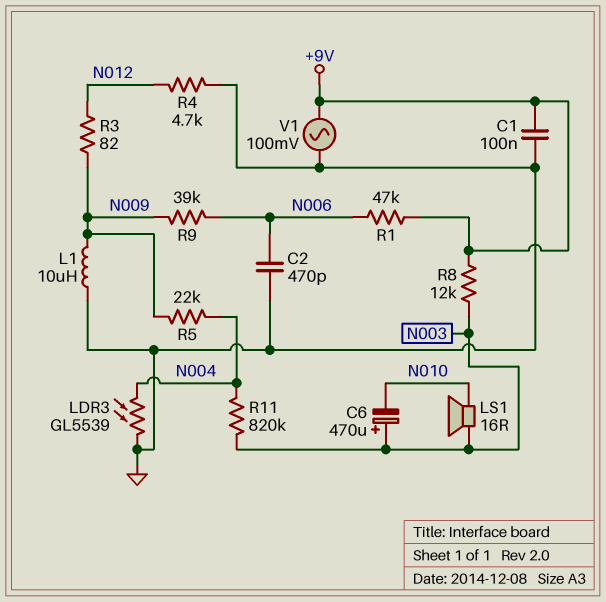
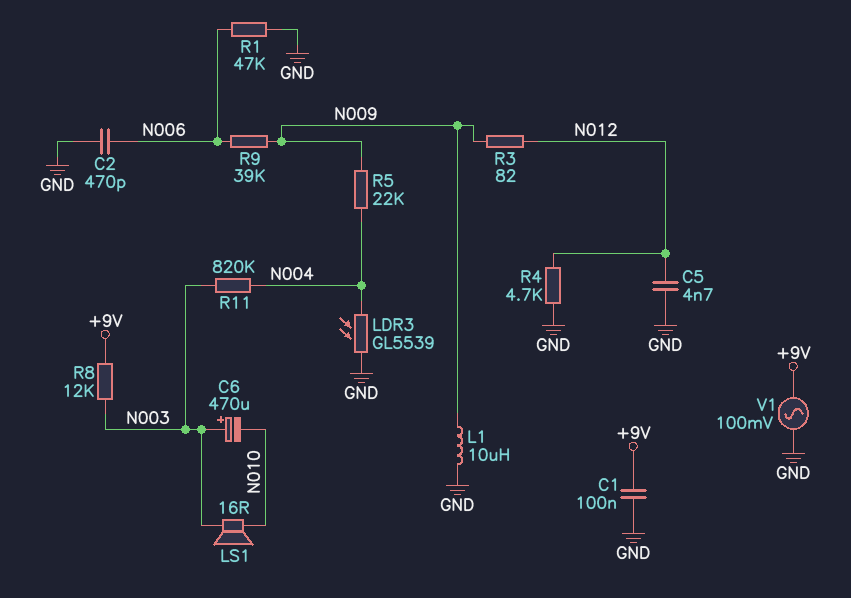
C5: none -> 4.7nF (GND, N012)
R1: 47k (+9V, N006) -> 47k (GND, N006)

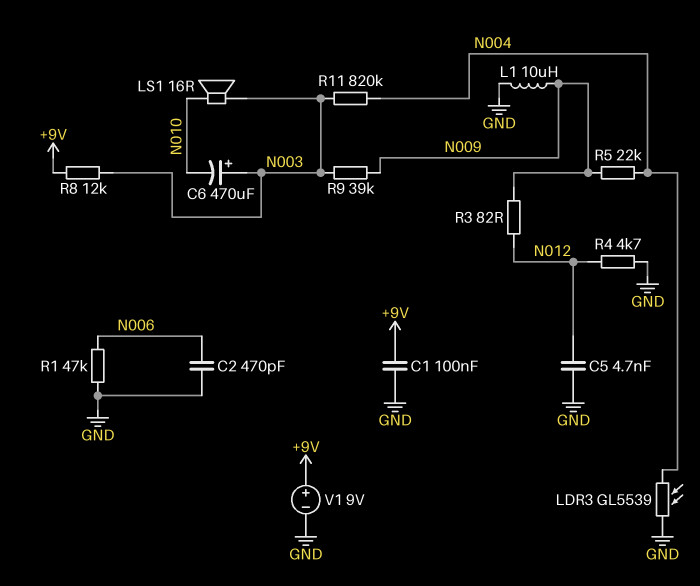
R9: 39k (N006, N009) -> 39k (N003, N009)
V1: AC 100mV (+9V, GND) -> 9V (plus +9V, minus GND)

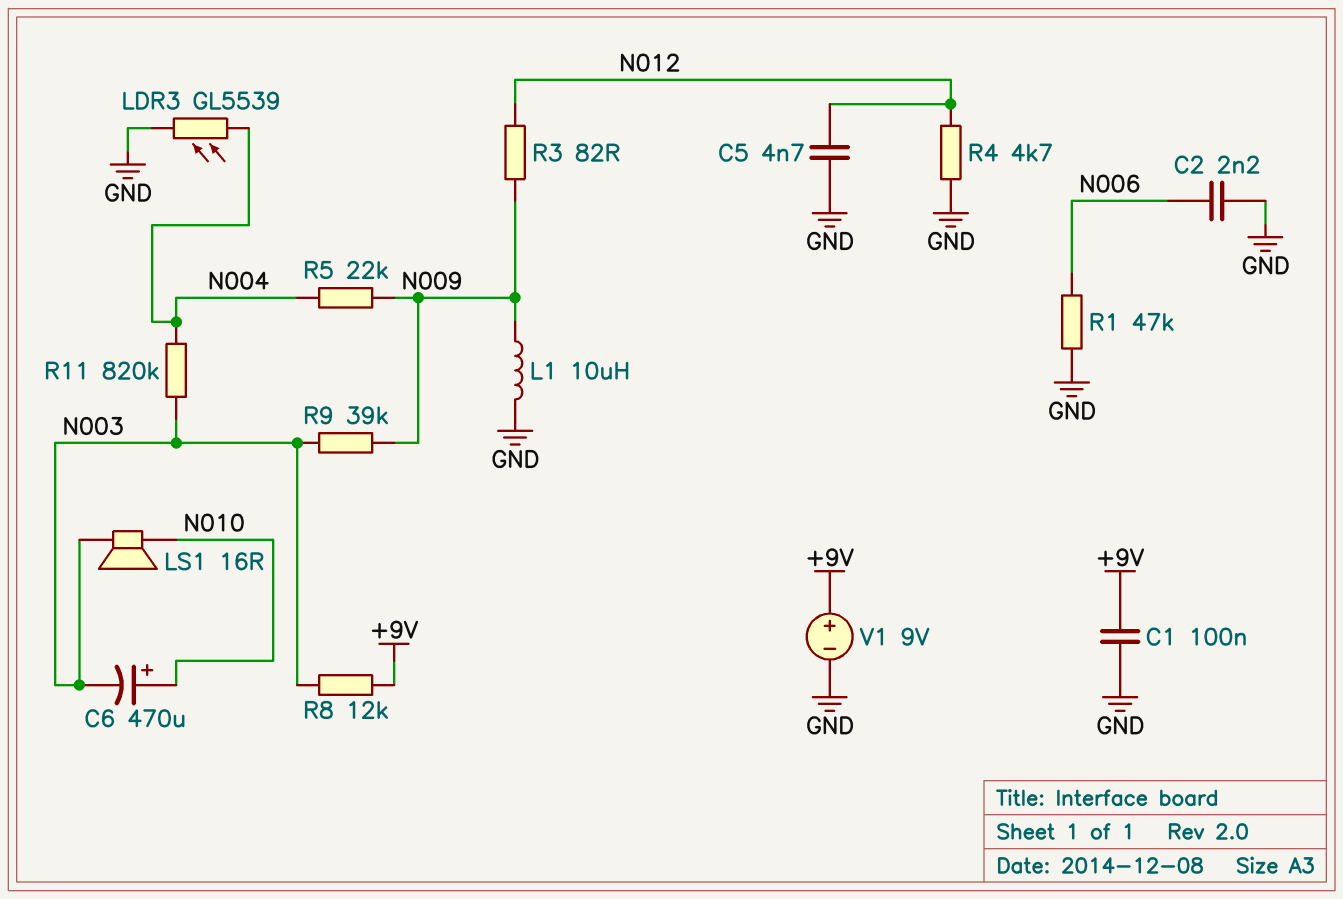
C2: 470pF (GND, N006) -> 2.2nF (GND, N006)
C6: 470uF (plus N003, minus N010) -> 470uF (plus N010, minus N003)

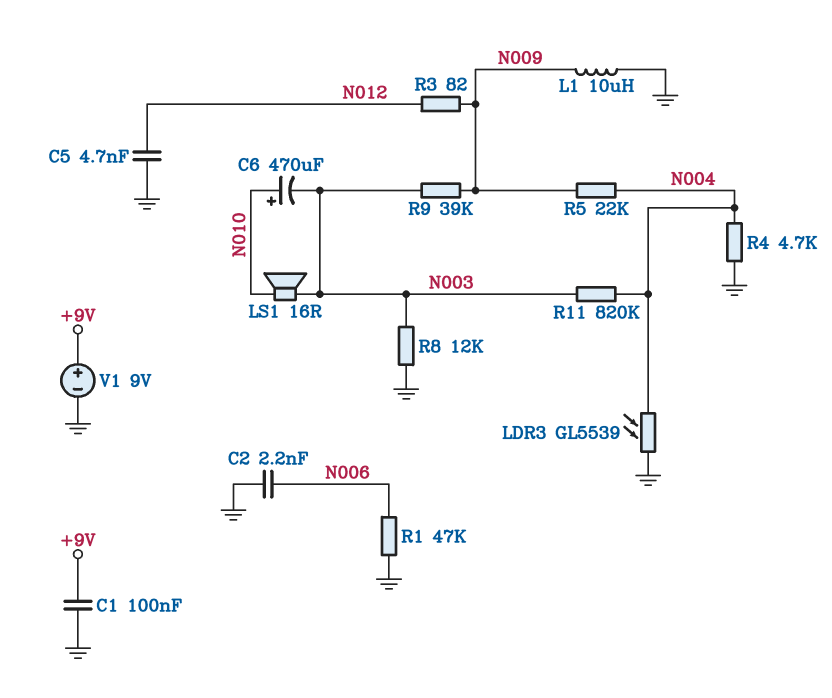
R4: 4.7k (GND, N012) -> 4.7k (GND, N004)
R8: 12k (+9V, N003) -> 12k (GND, N003)

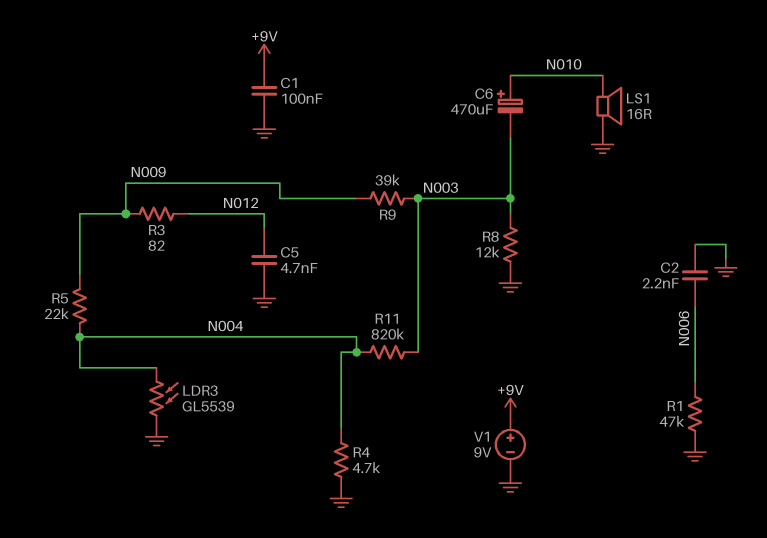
L1: 10uH (GND, N009) -> none
LS1: speaker 16R (N003, N010) -> speaker 16R (GND, N010)

